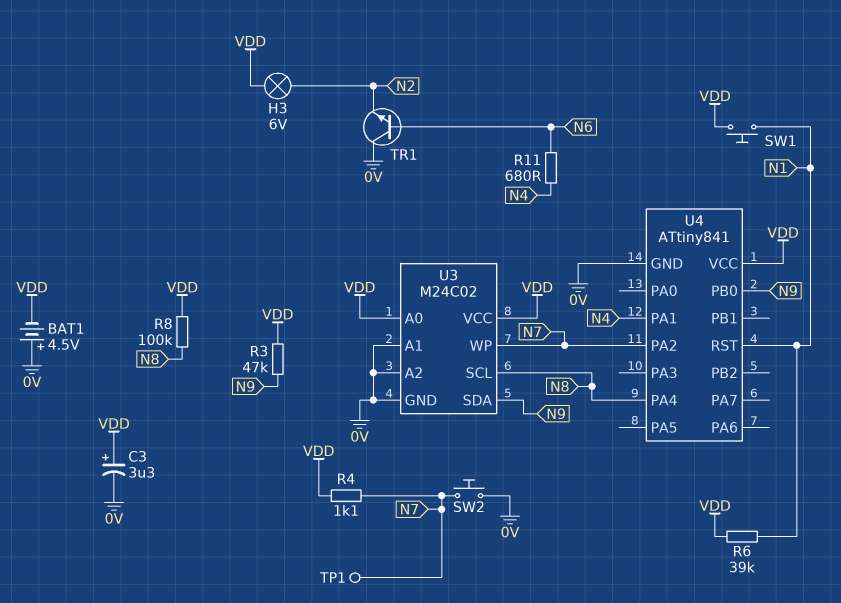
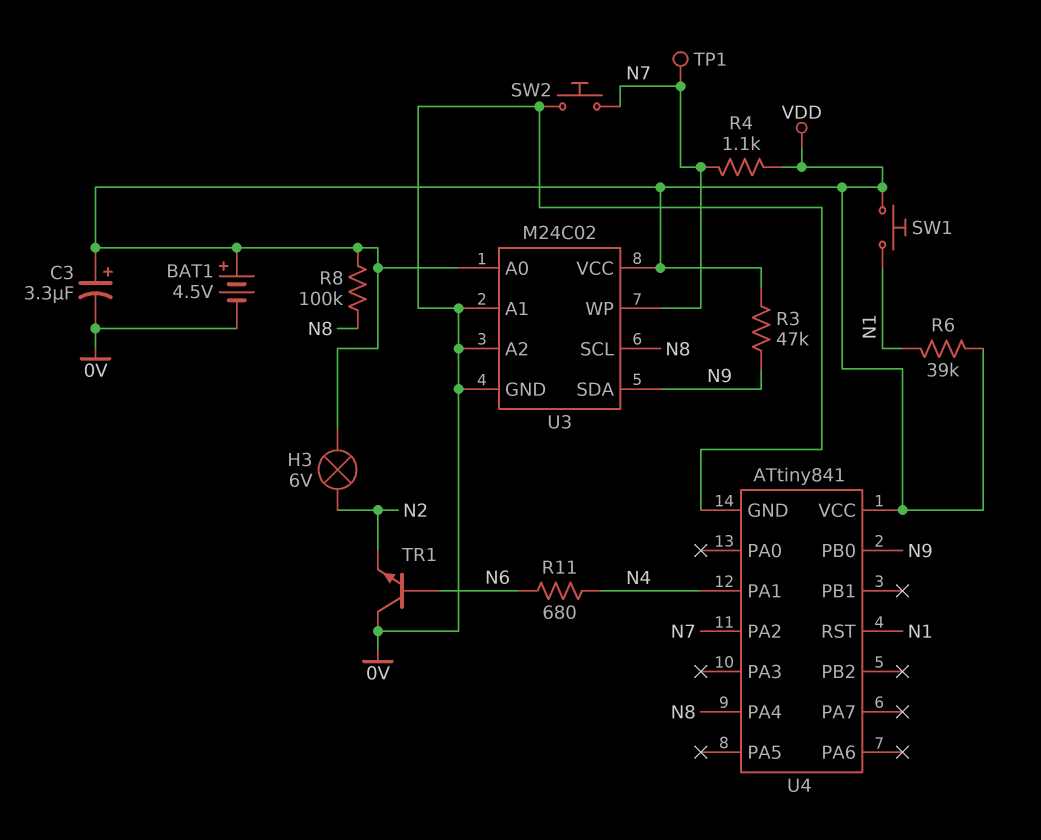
BAT1: 4.5V (plus 0V, minus VDD) -> 4.5V (plus VDD, minus 0V)

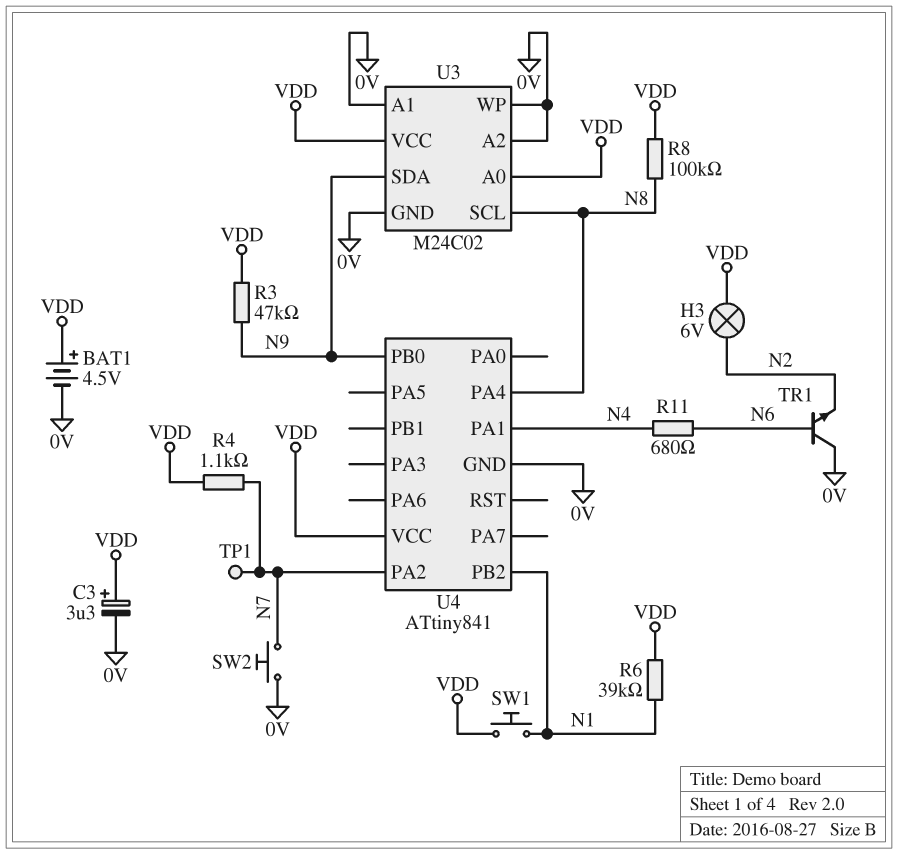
U3 pin WP: N7 -> 0V
U4 pin PB2: none -> N1
U4 pin RST: N1 -> none

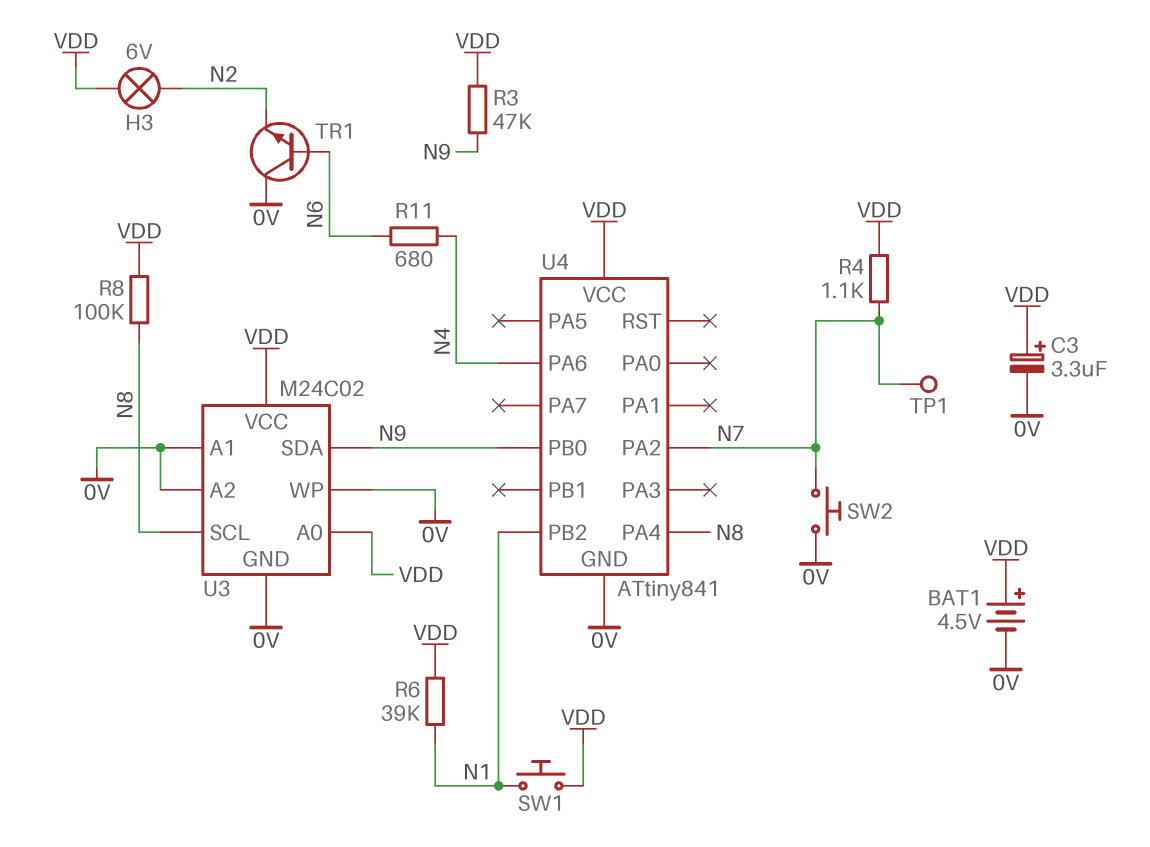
U4 pin PA1: N4 -> none
U4 pin PA6: none -> N4

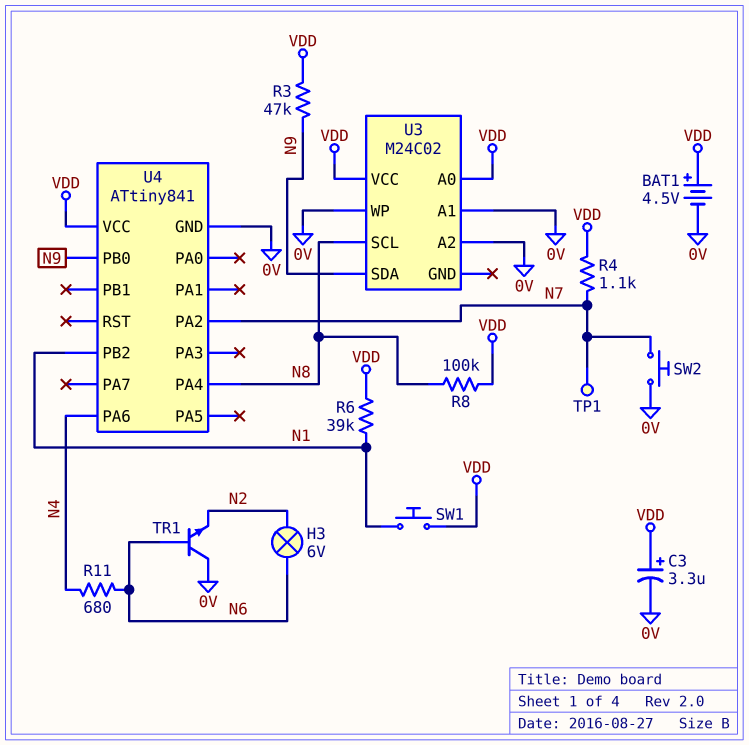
H3: lamp 6V (N2, VDD) -> lamp 6V (N2, N6)
U3 pin GND: 0V -> none

